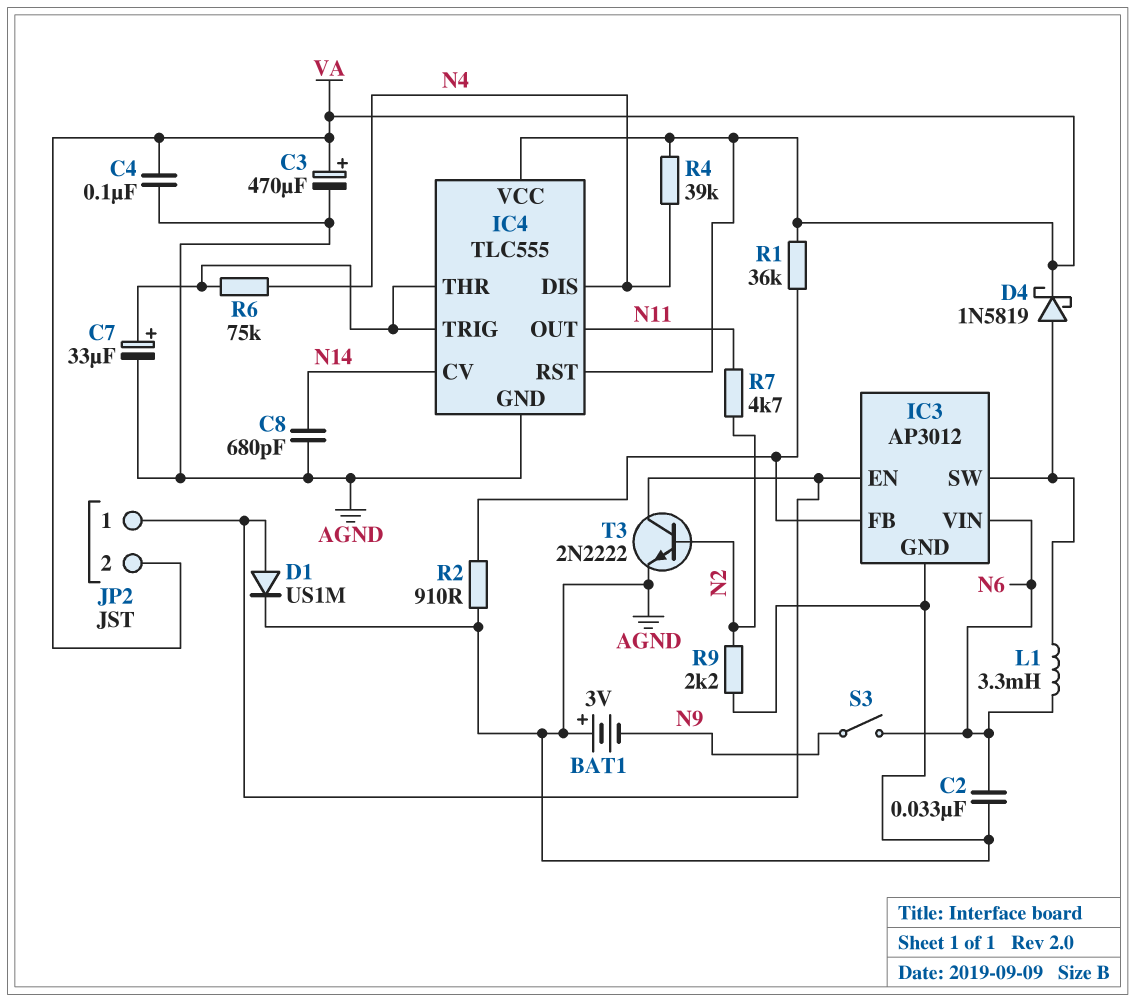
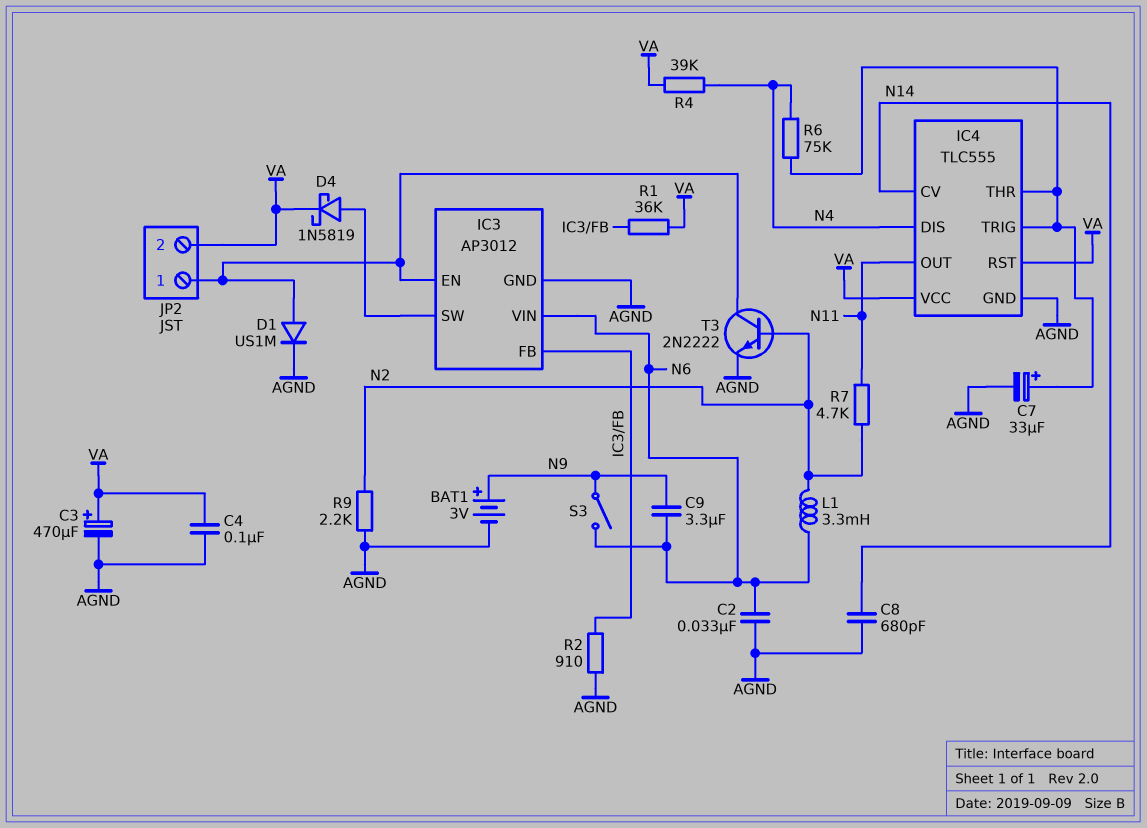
BAT1: 3V (plus AGND, minus N9) -> 3V (plus N9, minus AGND)
C9: none -> 3.3uF (N6, N9)
L1: 3.3mH (IC3/SW, N6) -> 3.3mH (N2, N6)

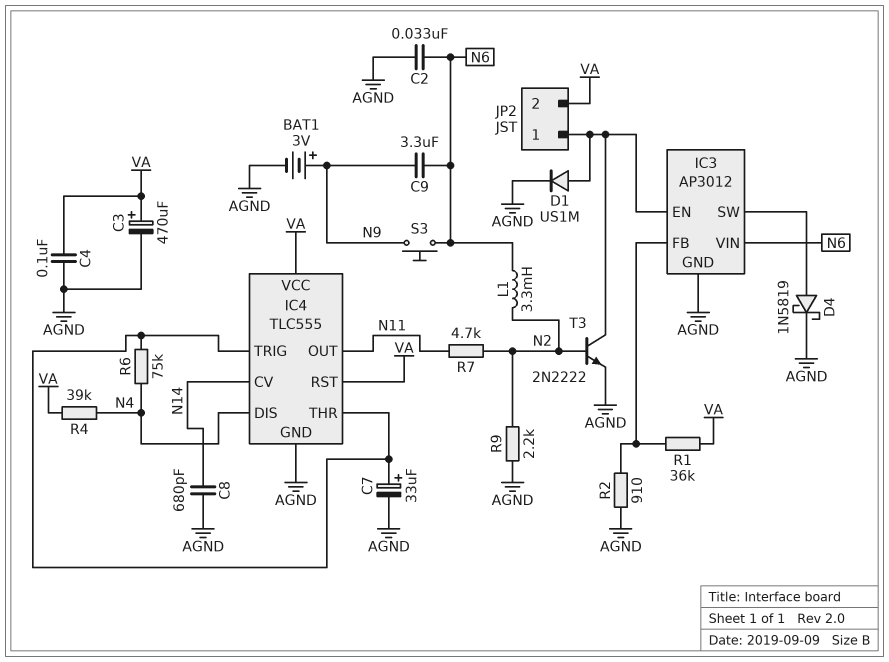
D4: schottky 1N5819 (A IC3/SW, K VA) -> schottky 1N5819 (A IC3/SW, K AGND)
S3: switch (N6, N9) -> button (N6, N9)

